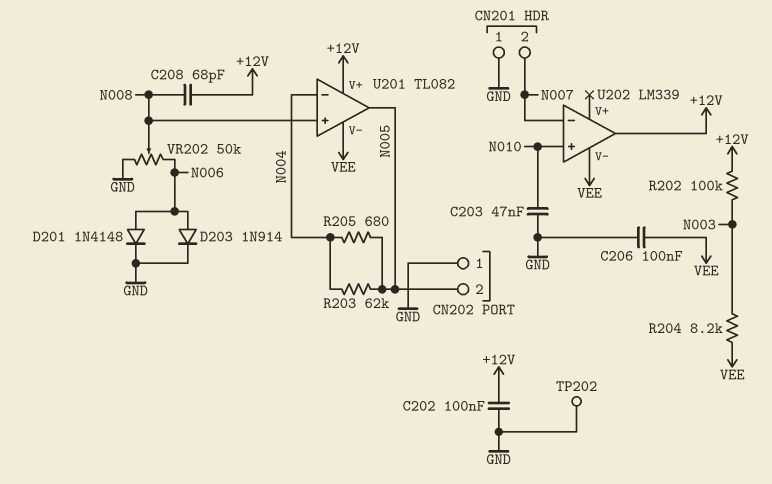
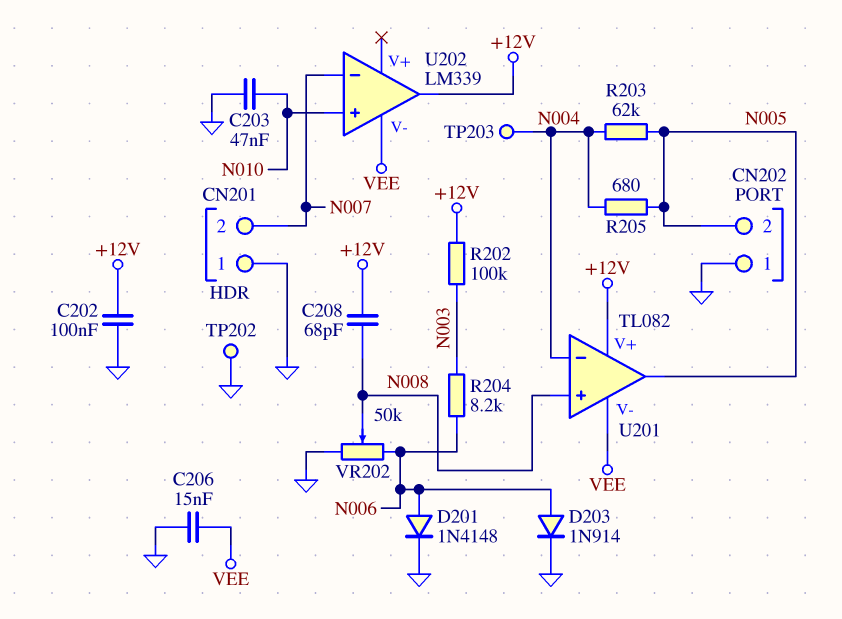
C206: 100nF (GND, VEE) -> 15nF (GND, VEE)
R204: 8.2k (N003, VEE) -> 8.2k (N003, N006)
TP203: none -> test point (N004)

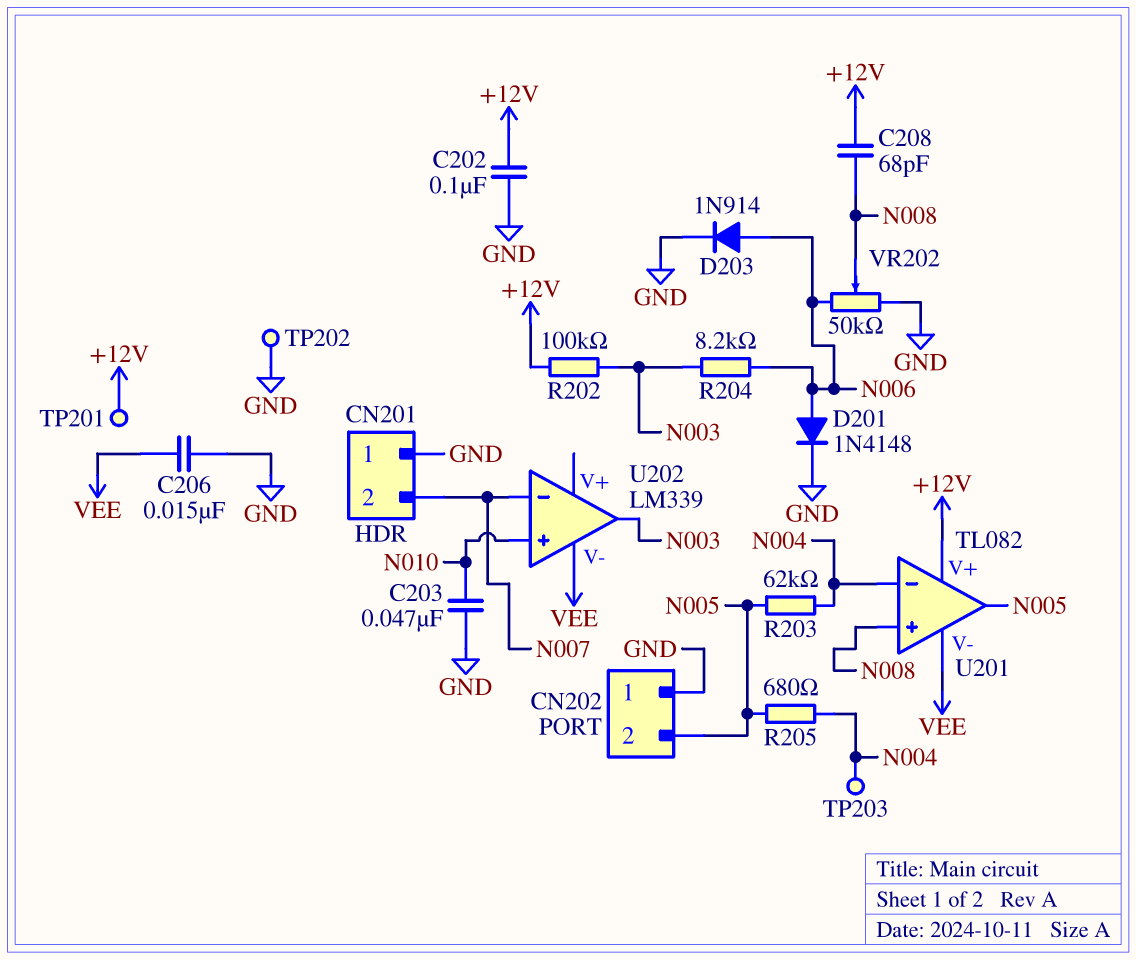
TP201: none -> test point (+12V)
U202 pin out: +12V -> N003

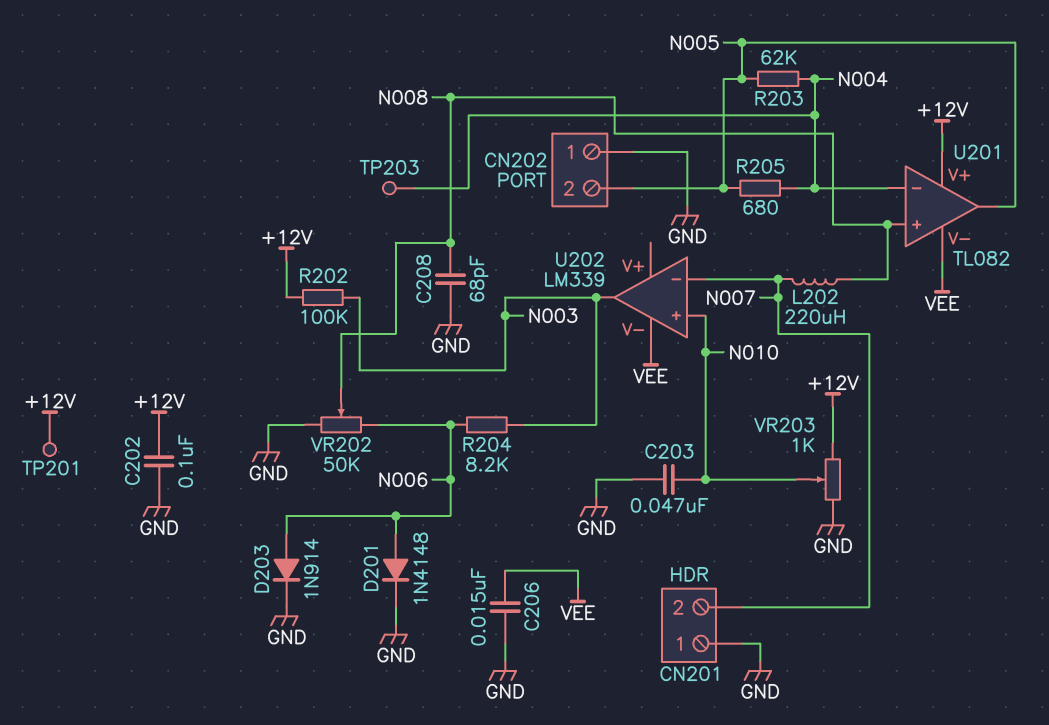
C208: 68pF (+12V, N008) -> 68pF (GND, N008)
L202: none -> 220uH (N007, N008)
TP202: test point (GND) -> none
VR203: none -> 1k (+12V, GND, wiper N010)

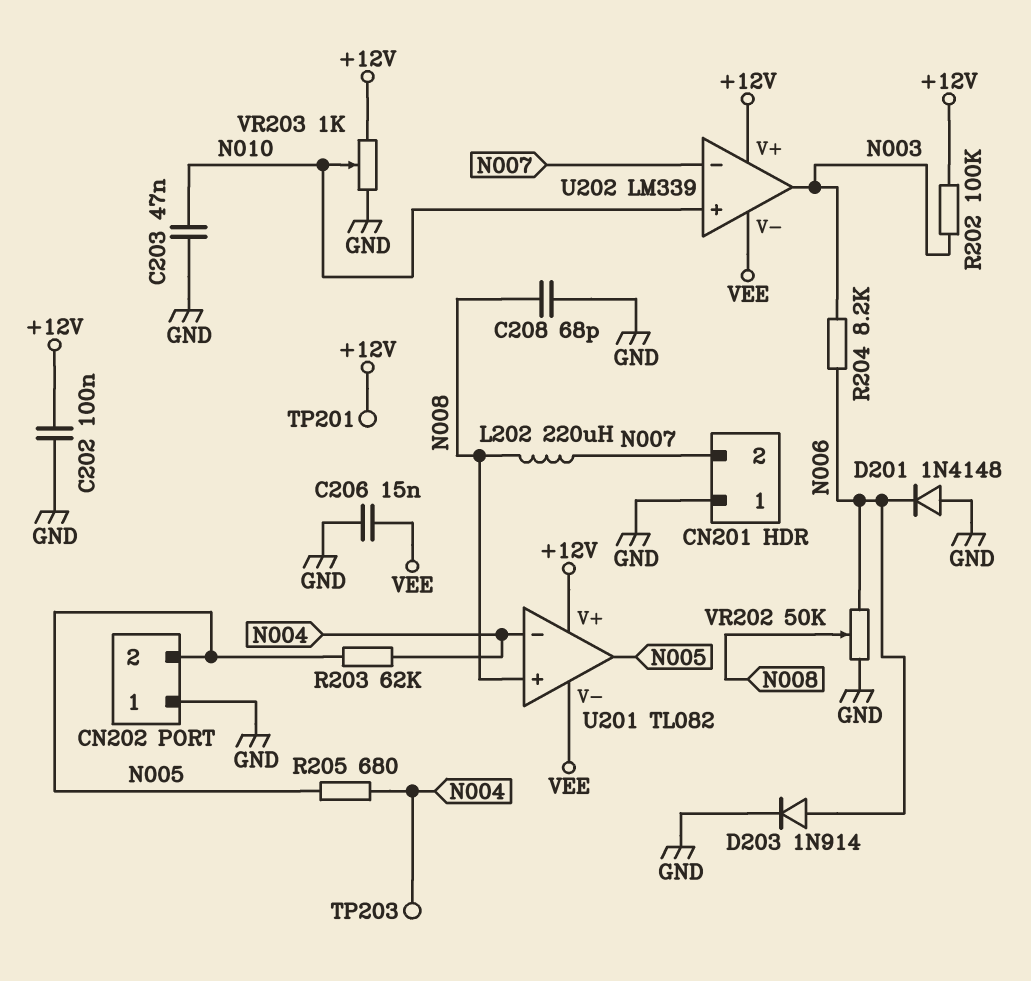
D201: diode 1N4148 (A N006, K GND) -> diode 1N4148 (A GND, K N006)
U202 pin V+: none -> +12V

